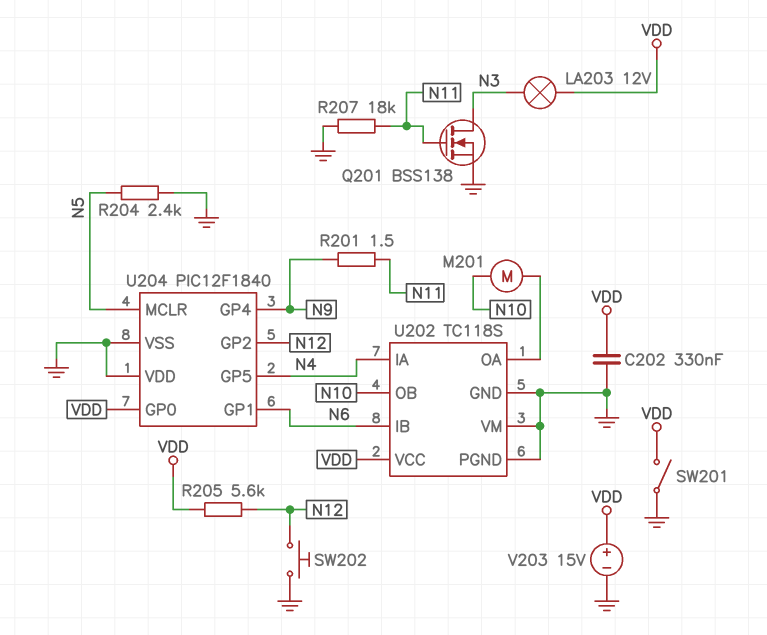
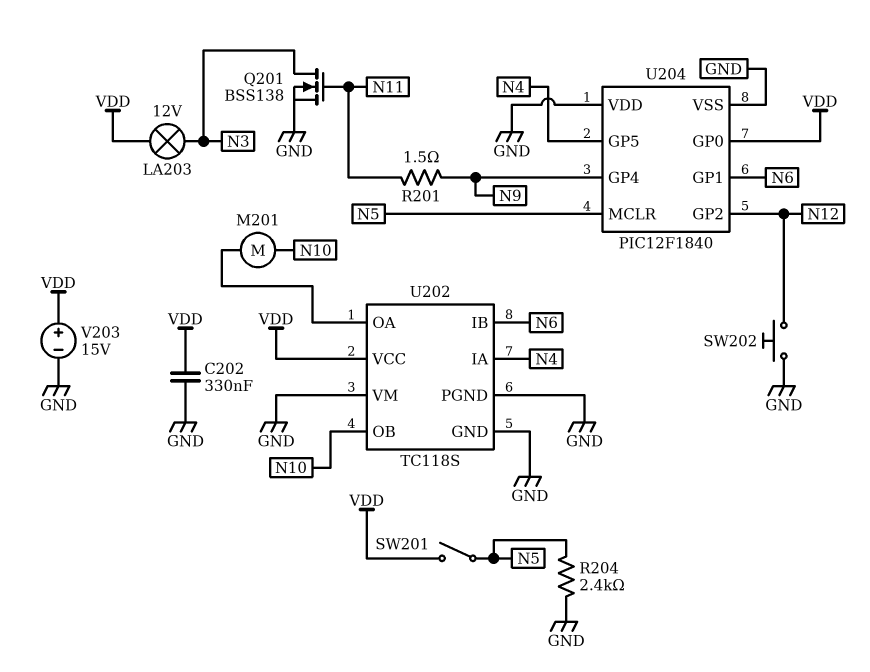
R205: 5.6k (N12, VDD) -> none
R207: 18k (GND, N11) -> none
SW201: switch (GND, VDD) -> switch (N5, VDD)

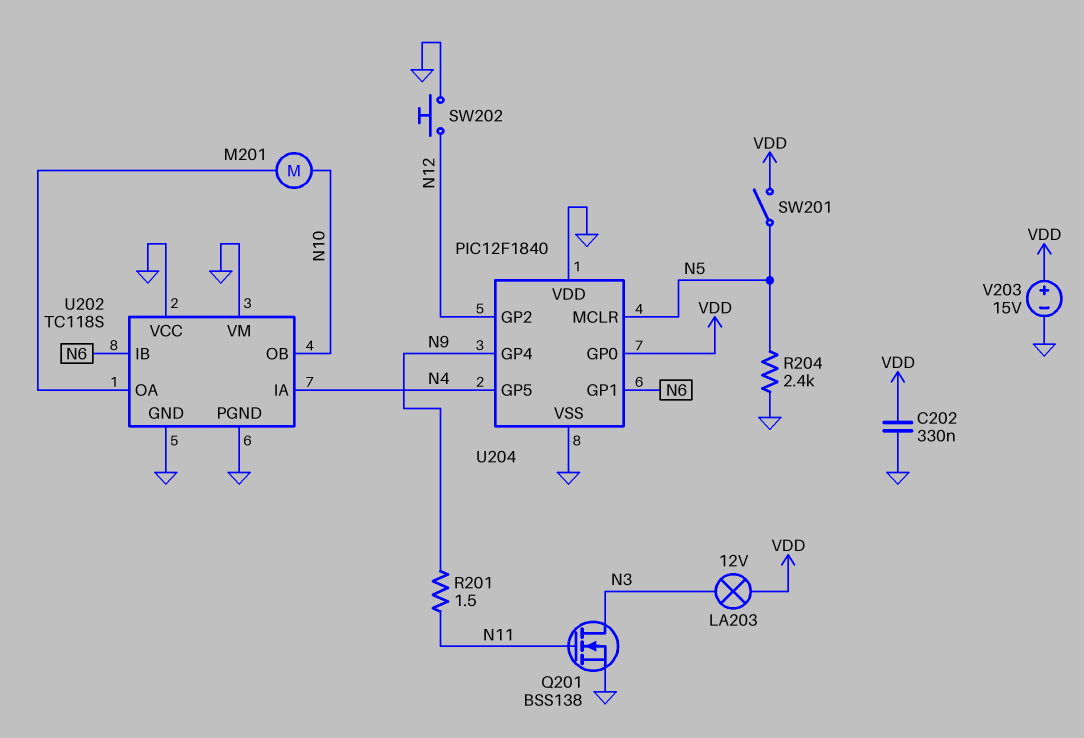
U202 pin VCC: VDD -> GND

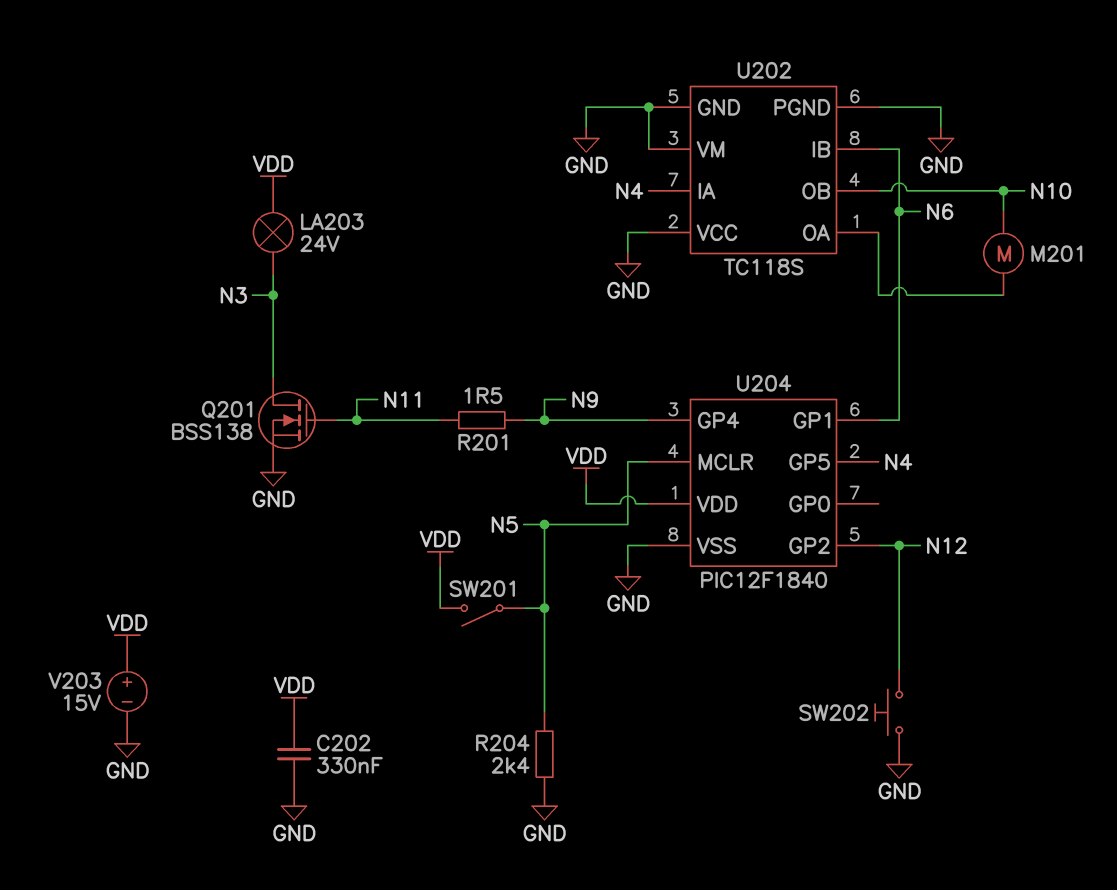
LA203: lamp 12V (N3, VDD) -> lamp 24V (N3, VDD)
U204 pin GP0: VDD -> none
U204 pin VDD: GND -> VDD

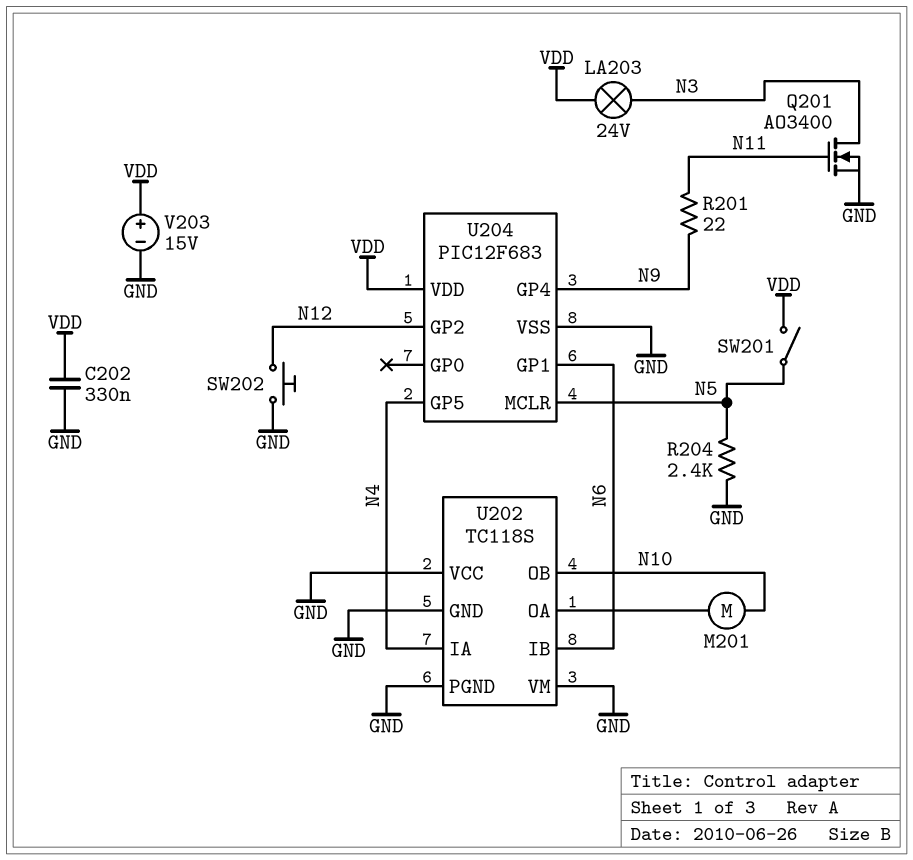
Q201: NMOS BSS138 (G N11, D N3, S GND) -> NMOS AO3400 (G N11, D N3, S GND)
R201: 1.5 (N9, N11) -> 22 (N9, N11)
U204: PIC12F1840 -> PIC12F683

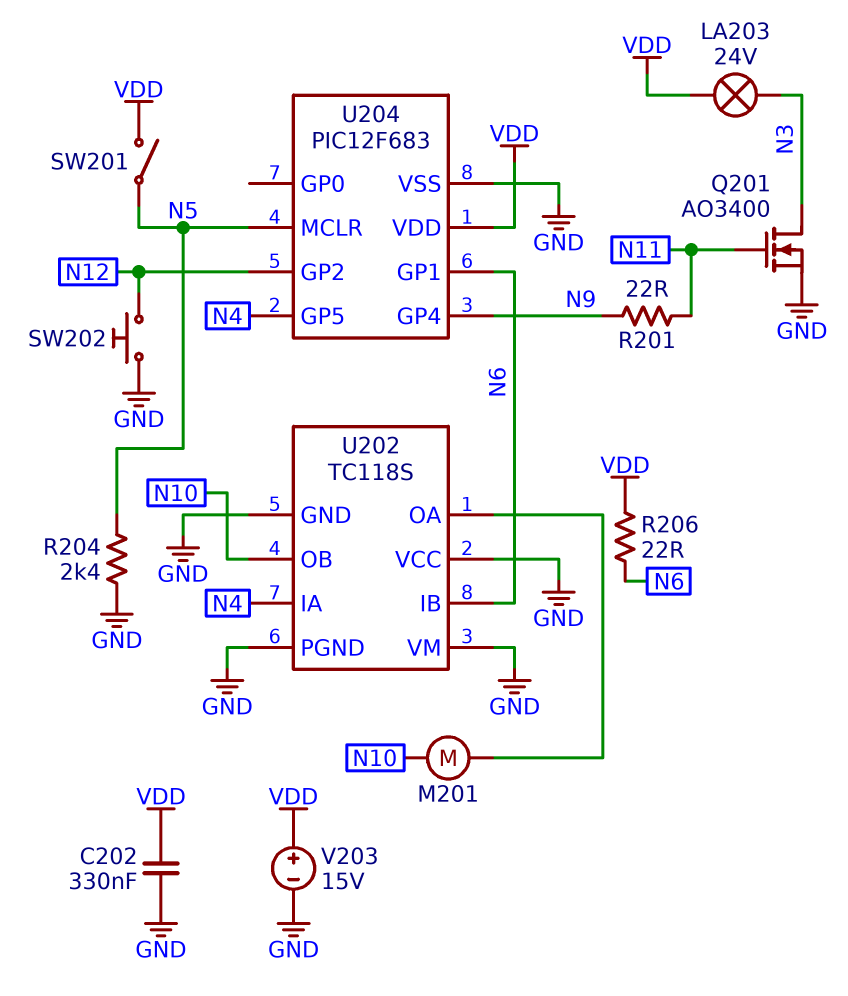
R206: none -> 22 (N6, VDD)

